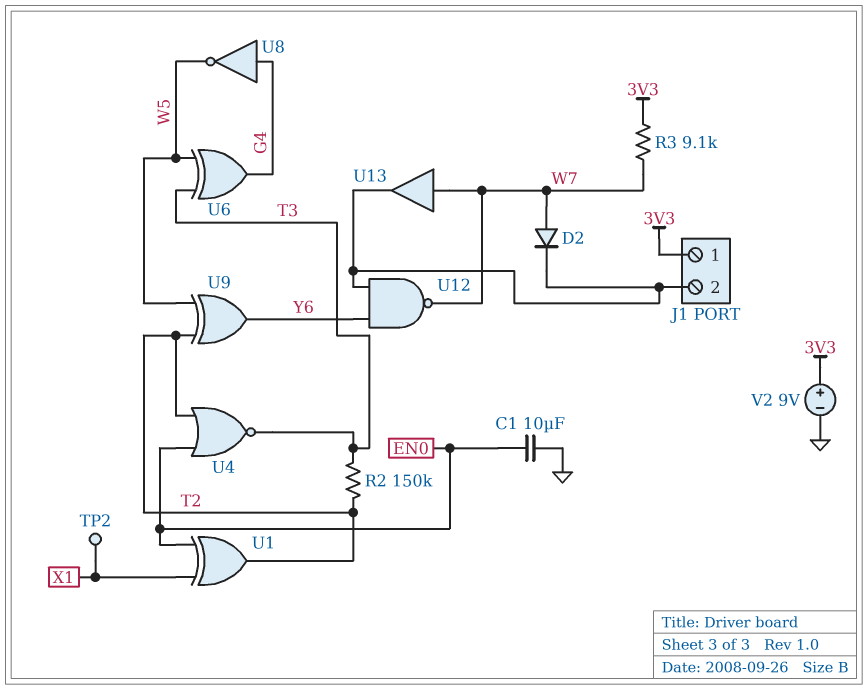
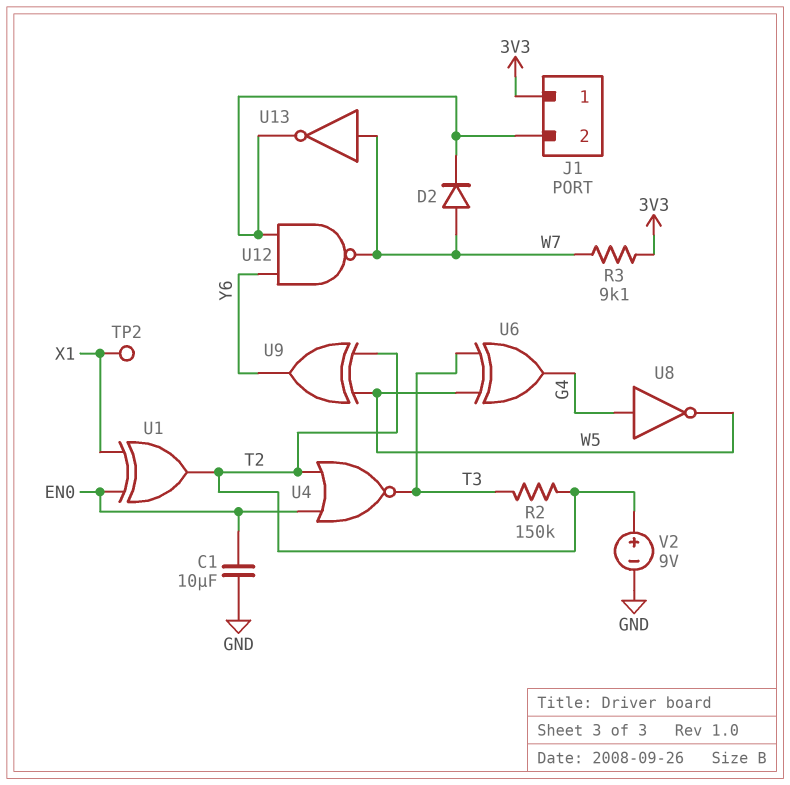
U13: buffer (in W7, out J1/2) -> NOT (in W7, out J1/2)
V2: 9V (plus 3V3, minus GND) -> 9V (plus T2, minus GND)

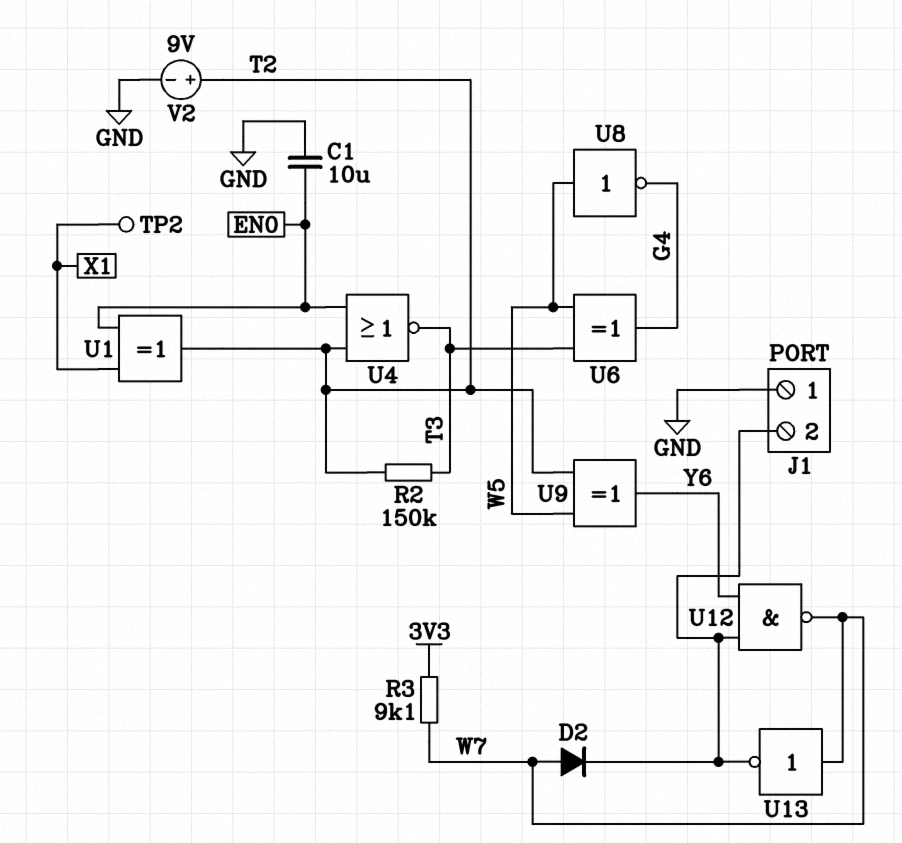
J1 pin 1: 3V3 -> GND
U8: NOT (in G4, out W5) -> NOT (in W5, out G4)

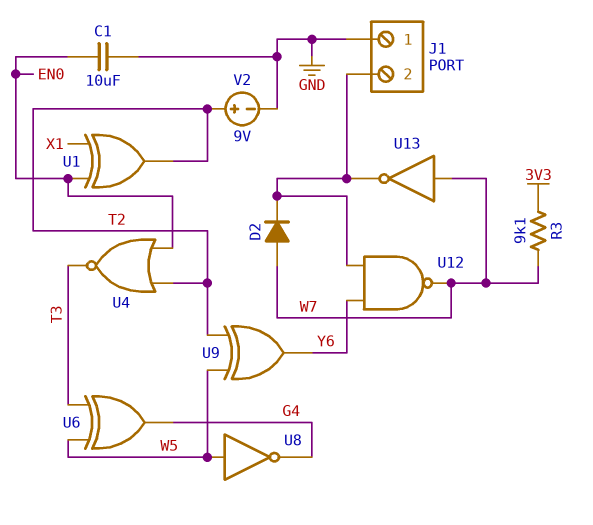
R2: 150k (T2, T3) -> none
TP2: test point (X1) -> none

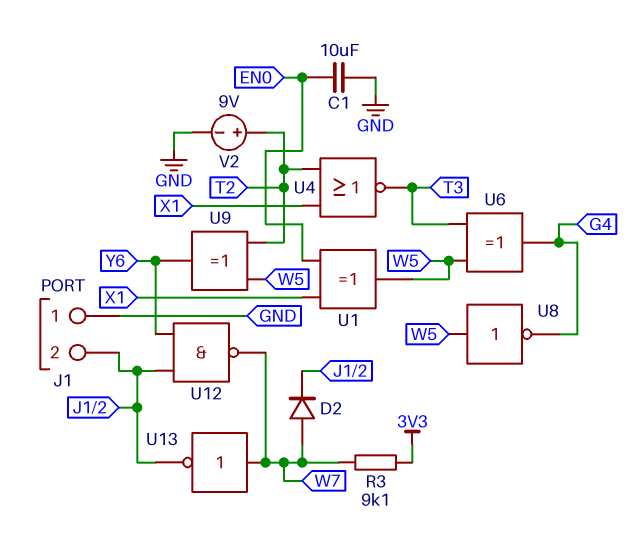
U1: XOR (in EN0, in X1, out T2) -> XOR (in EN0, in X1, out W5)
U4: NOR (in EN0, in T2, out T3) -> NOR (in T2, in X1, out T3)

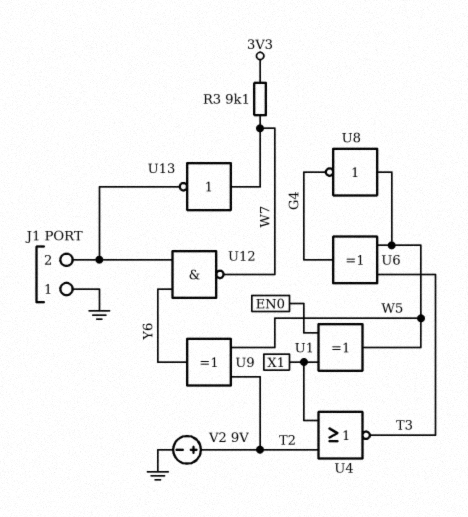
C1: 10uF (EN0, GND) -> none
D2: diode (A W7, K J1/2) -> none

